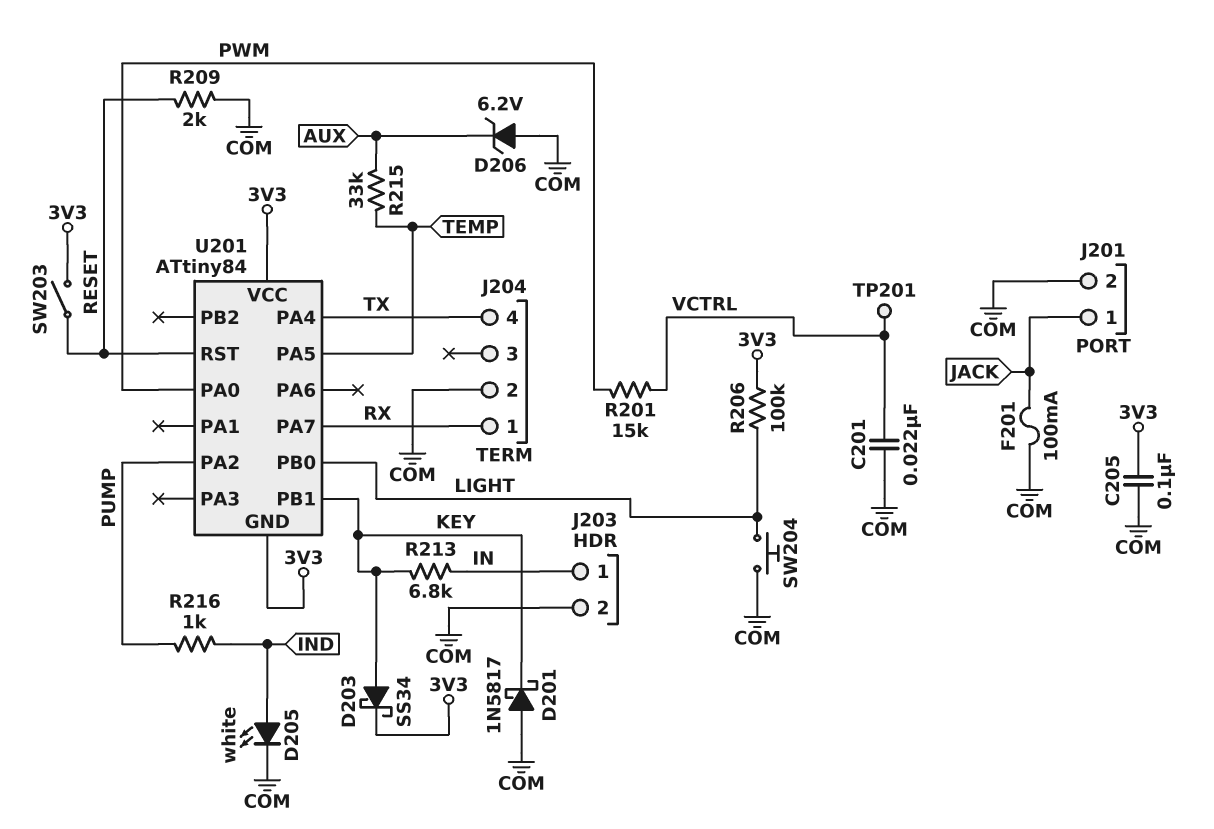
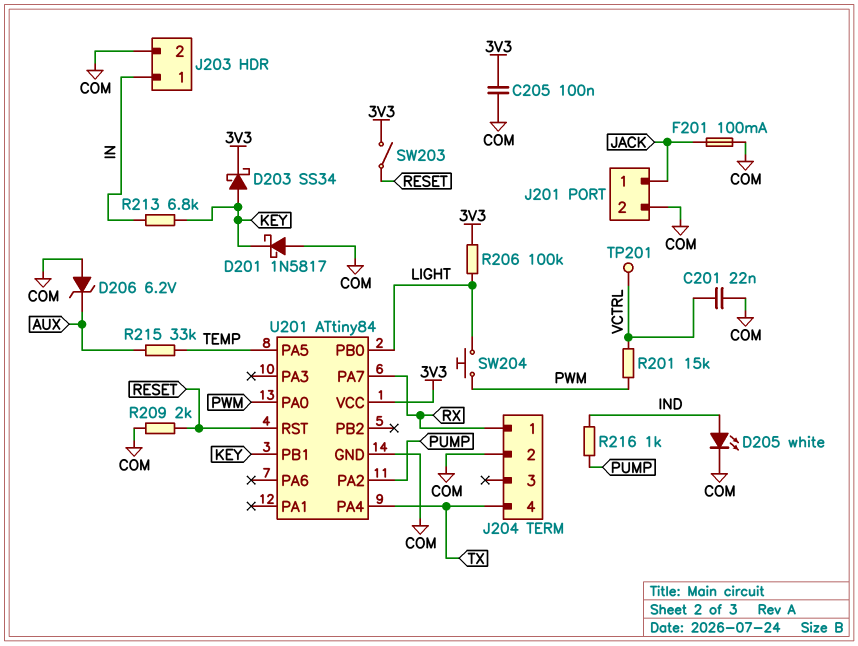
SW204: button (COM, LIGHT) -> button (LIGHT, PWM)
U201 pin GND: 3V3 -> COM

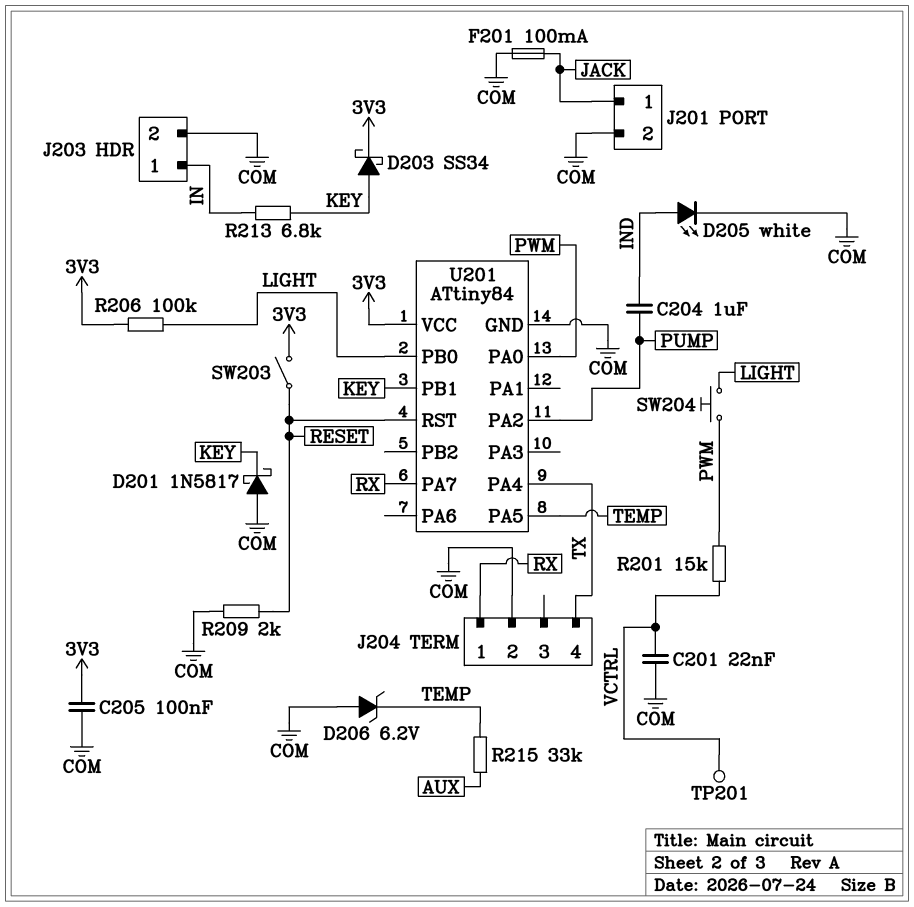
C204: none -> 1uF (IND, PUMP)
D206: zener 6.2V (A COM, K AUX) -> zener 6.2V (A COM, K TEMP)
R216: 1k (IND, PUMP) -> none

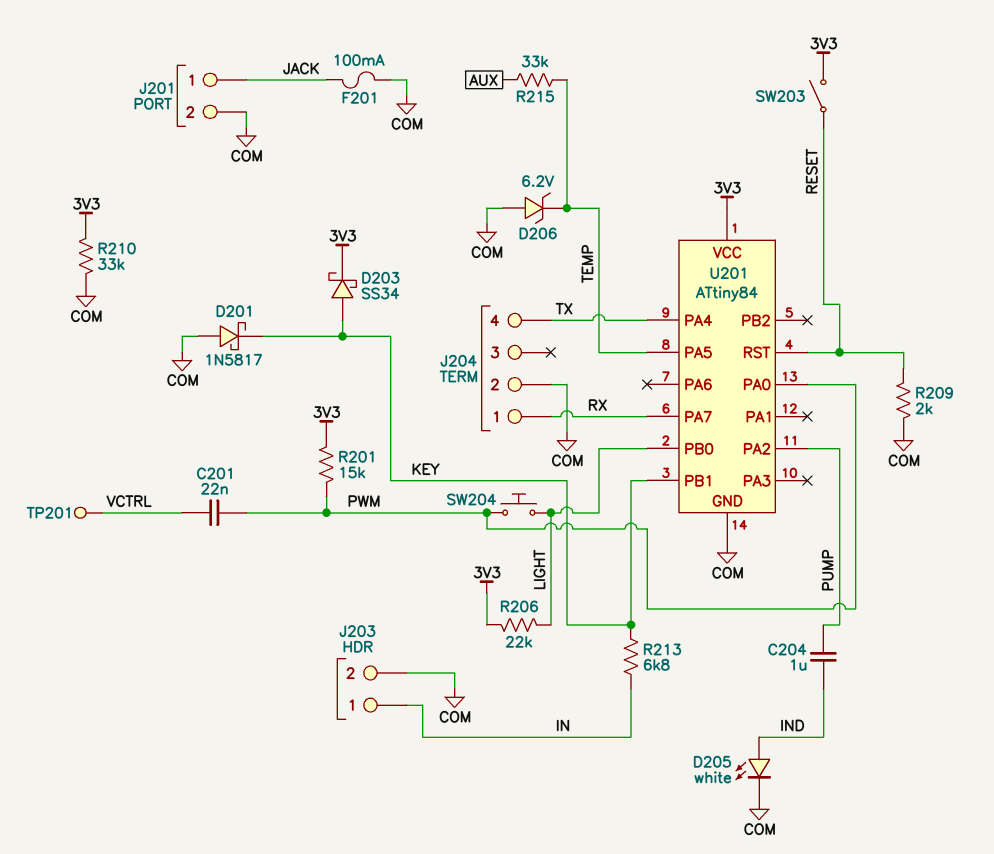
C201: 22nF (COM, VCTRL) -> 22nF (PWM, VCTRL)
C205: 100nF (3V3, COM) -> none
R201: 15k (PWM, VCTRL) -> 15k (3V3, PWM)
R206: 100k (3V3, LIGHT) -> 22k (3V3, LIGHT)
R210: none -> 33k (3V3, COM)

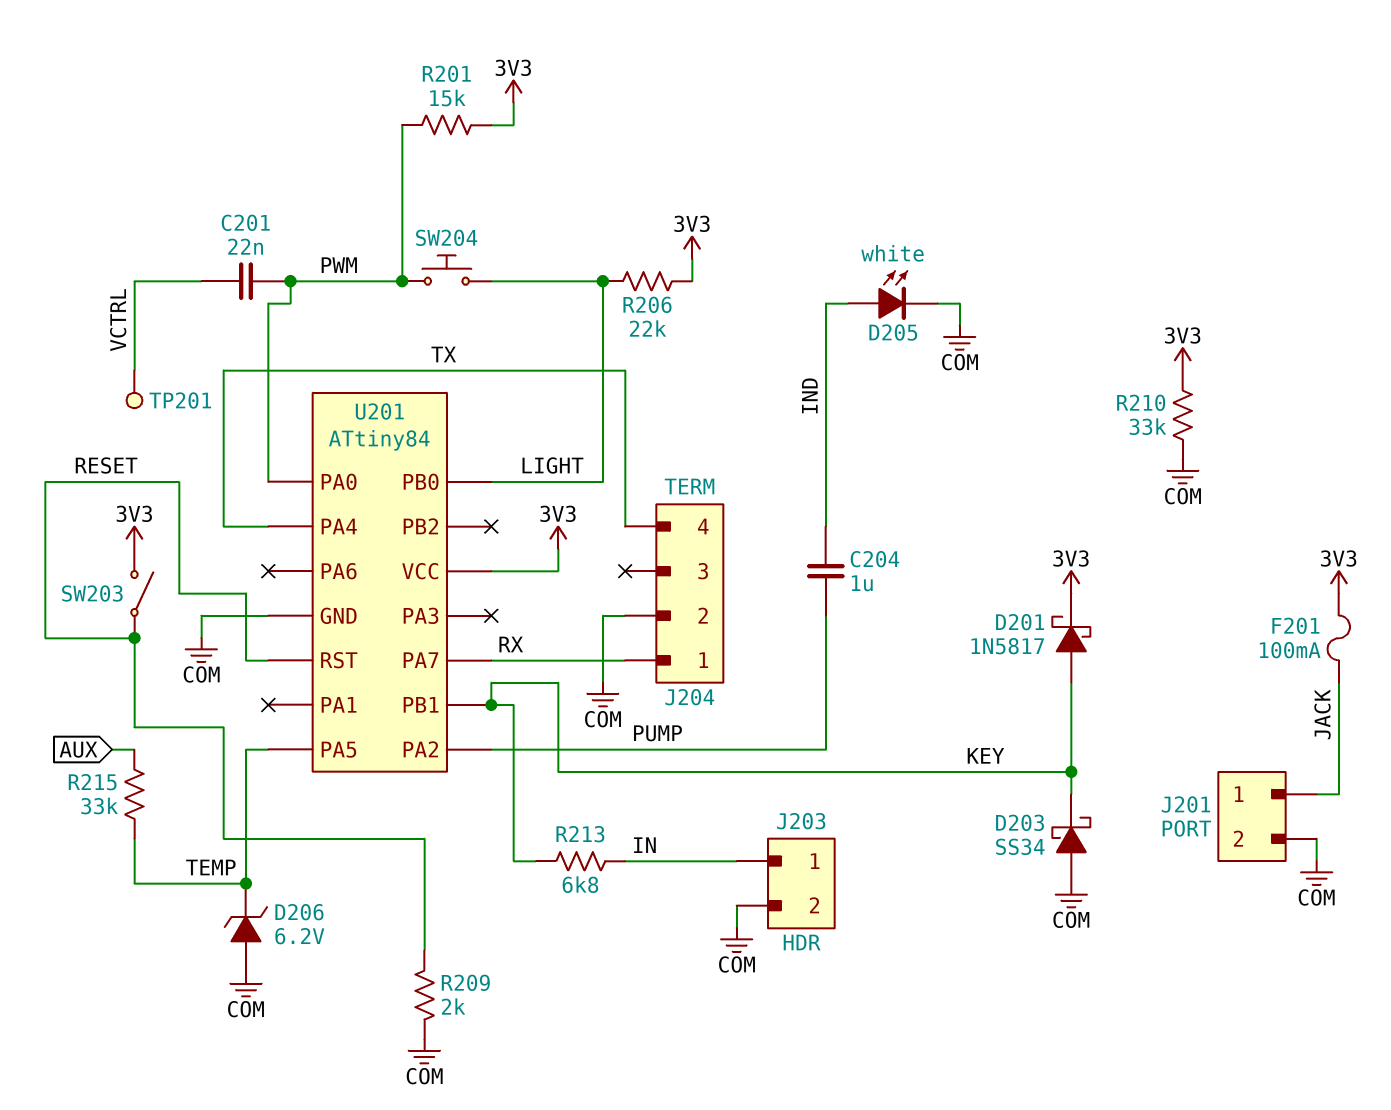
D201: schottky 1N5817 (A COM, K KEY) -> schottky 1N5817 (A KEY, K 3V3)
D203: schottky SS34 (A KEY, K 3V3) -> schottky SS34 (A COM, K KEY)
F201: 100mA (COM, JACK) -> 100mA (3V3, JACK)

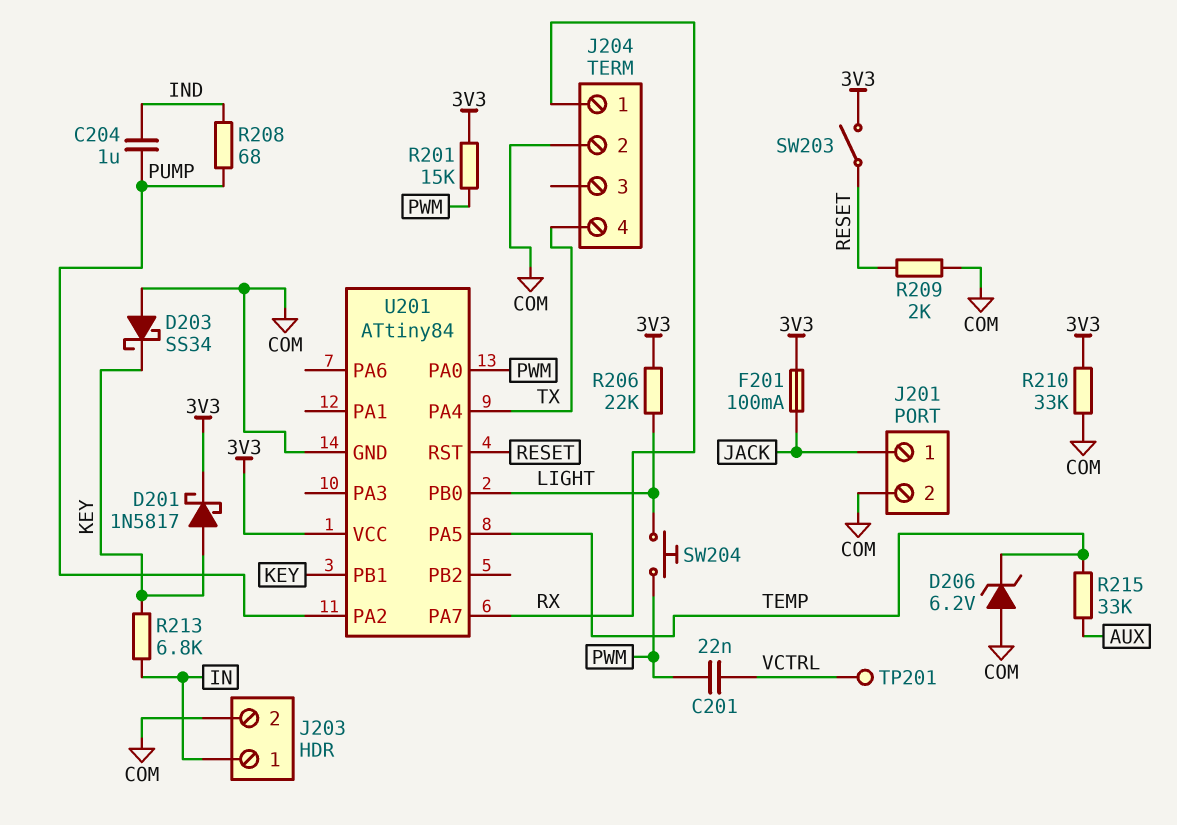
D205: LED white (A IND, K COM) -> none
R208: none -> 68 (IND, PUMP)

